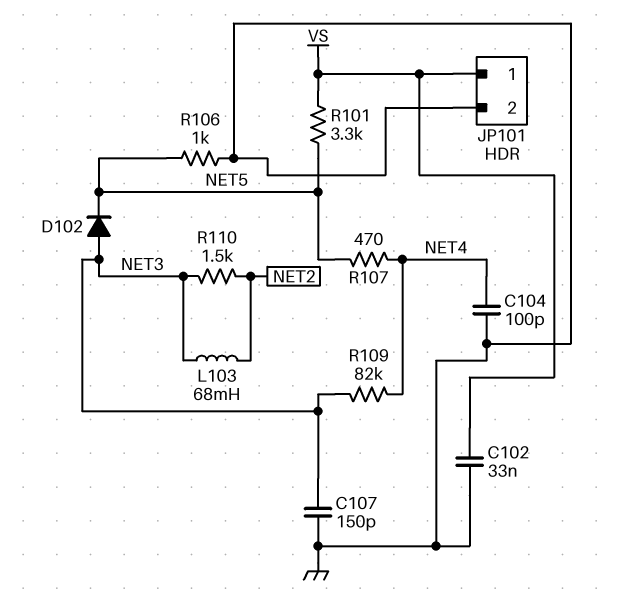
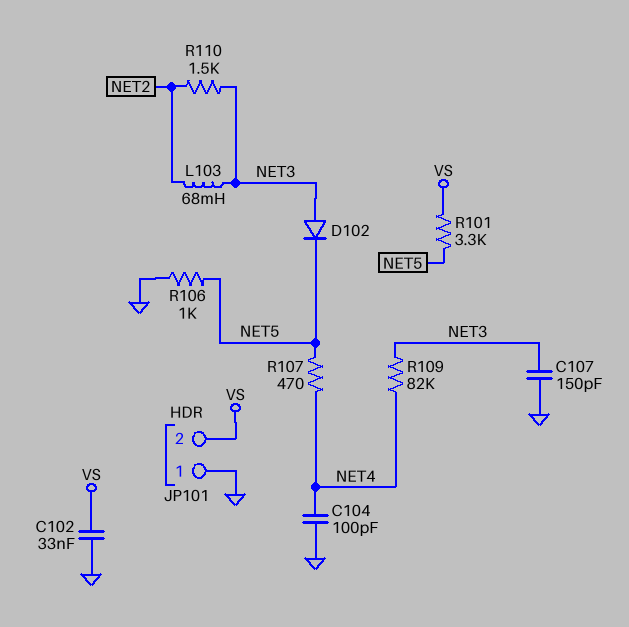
JP101 pin 1: VS -> GND
JP101 pin 2: GND -> VS

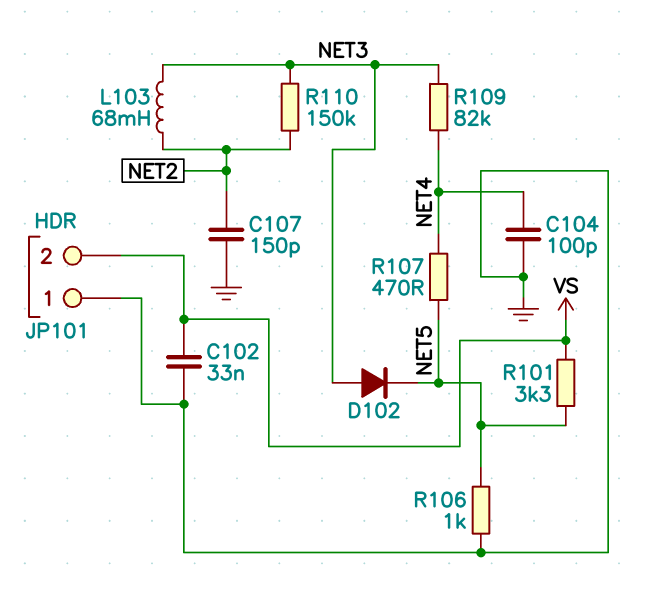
C107: 150pF (GND, NET3) -> 150pF (GND, NET2)
R110: 1.5k (NET2, NET3) -> 150k (NET2, NET3)

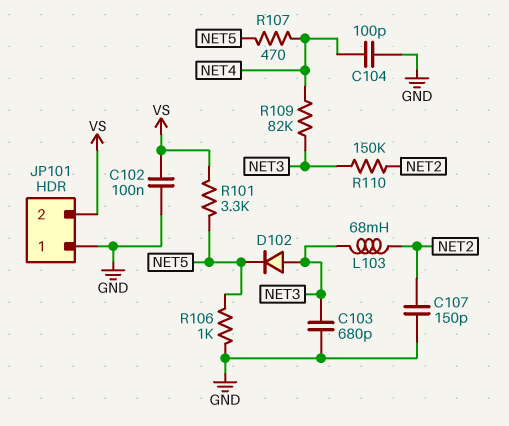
C102: 33nF (GND, VS) -> 100nF (GND, VS)
C103: none -> 680pF (GND, NET3)

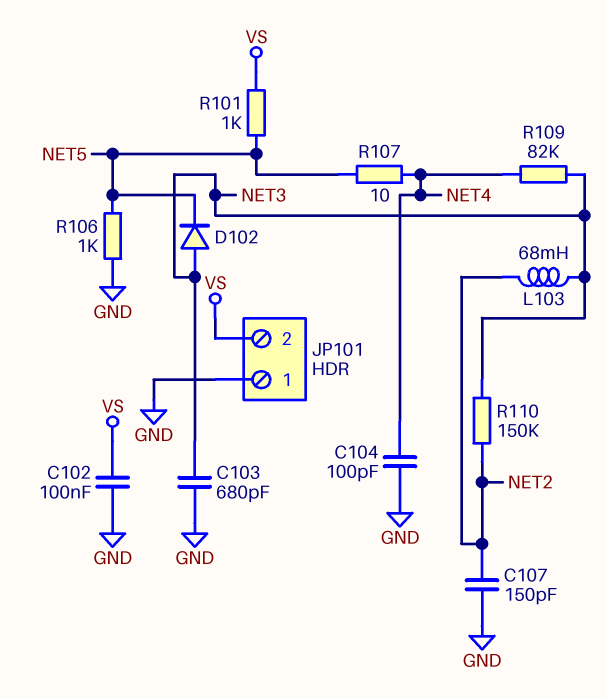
R101: 3.3k (NET5, VS) -> 1k (NET5, VS)
R107: 470 (NET4, NET5) -> 10 (NET4, NET5)

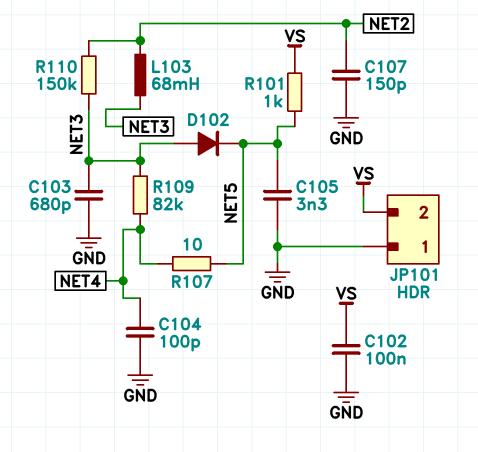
C105: none -> 3.3nF (GND, NET5)
R106: 1k (GND, NET5) -> none

